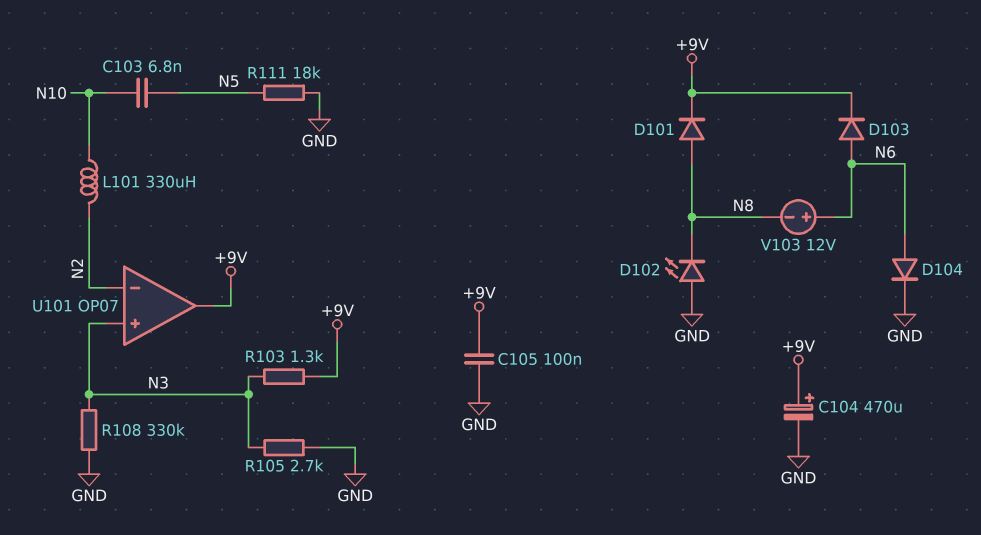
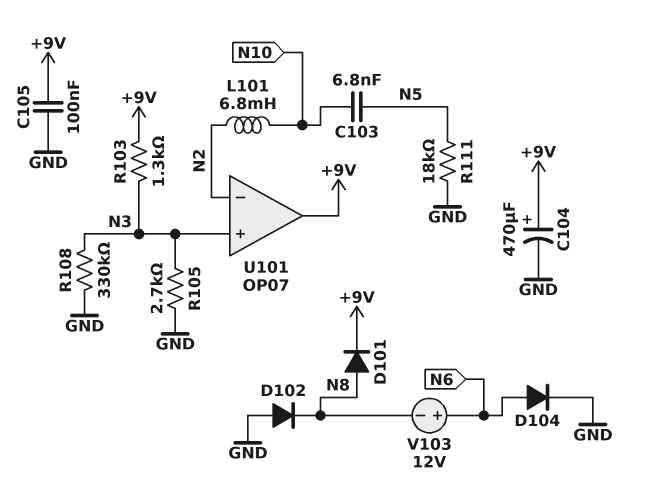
D102: LED (A GND, K N8) -> diode (A GND, K N8)
D103: diode (A N6, K +9V) -> none
L101: 330uH (N2, N10) -> 6.8mH (N2, N10)

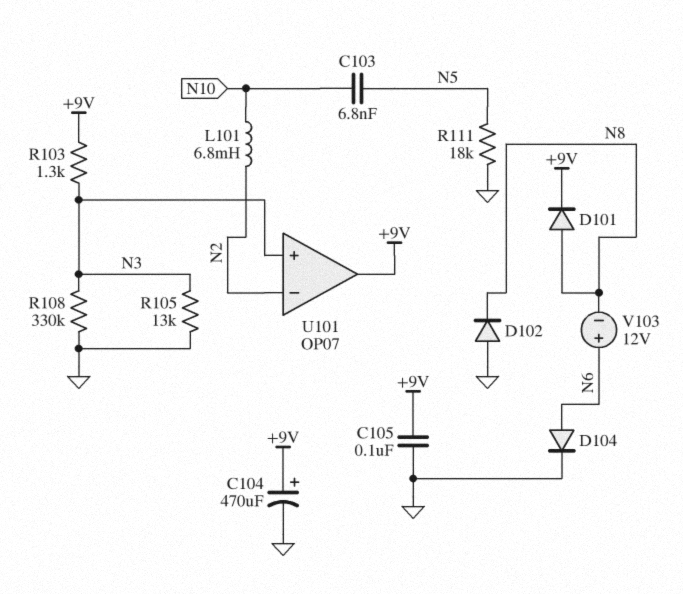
R105: 2.7k (GND, N3) -> 13k (GND, N3)

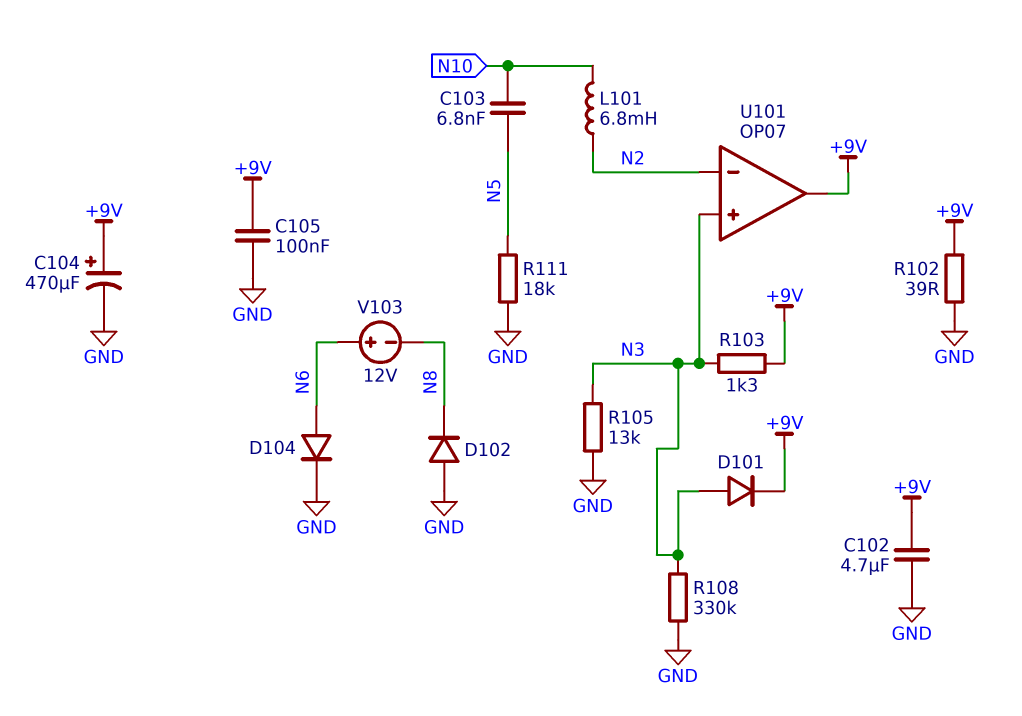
C102: none -> 4.7uF (+9V, GND)
D101: diode (A N8, K +9V) -> diode (A N3, K +9V)
R102: none -> 39 (+9V, GND)

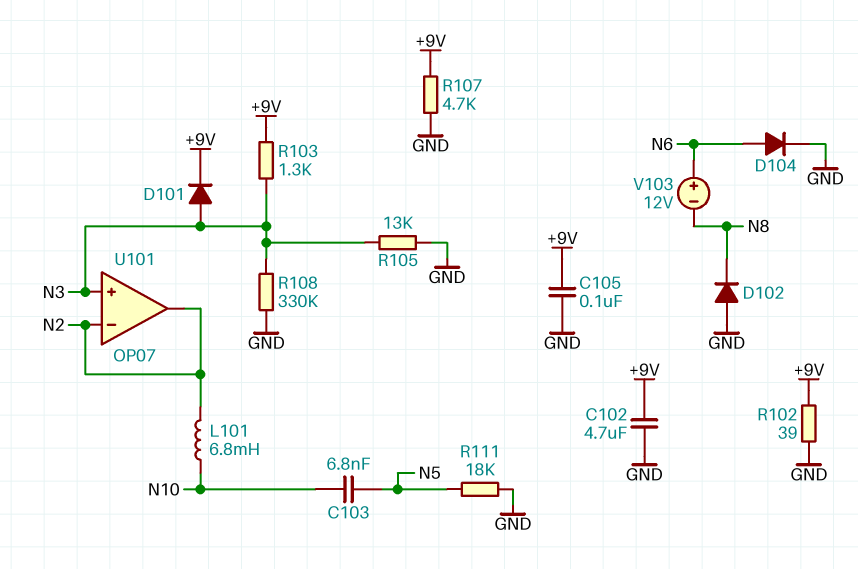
C104: 470uF (plus +9V, minus GND) -> none
R107: none -> 4.7k (+9V, GND)
U101 pin out: +9V -> N2

